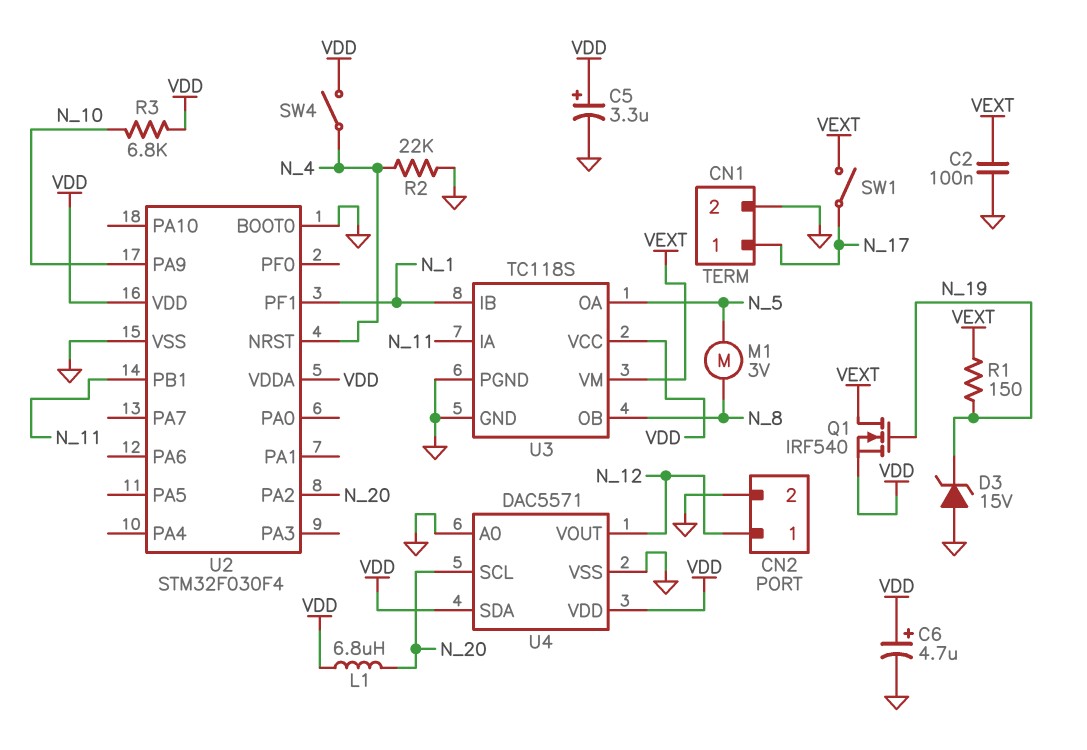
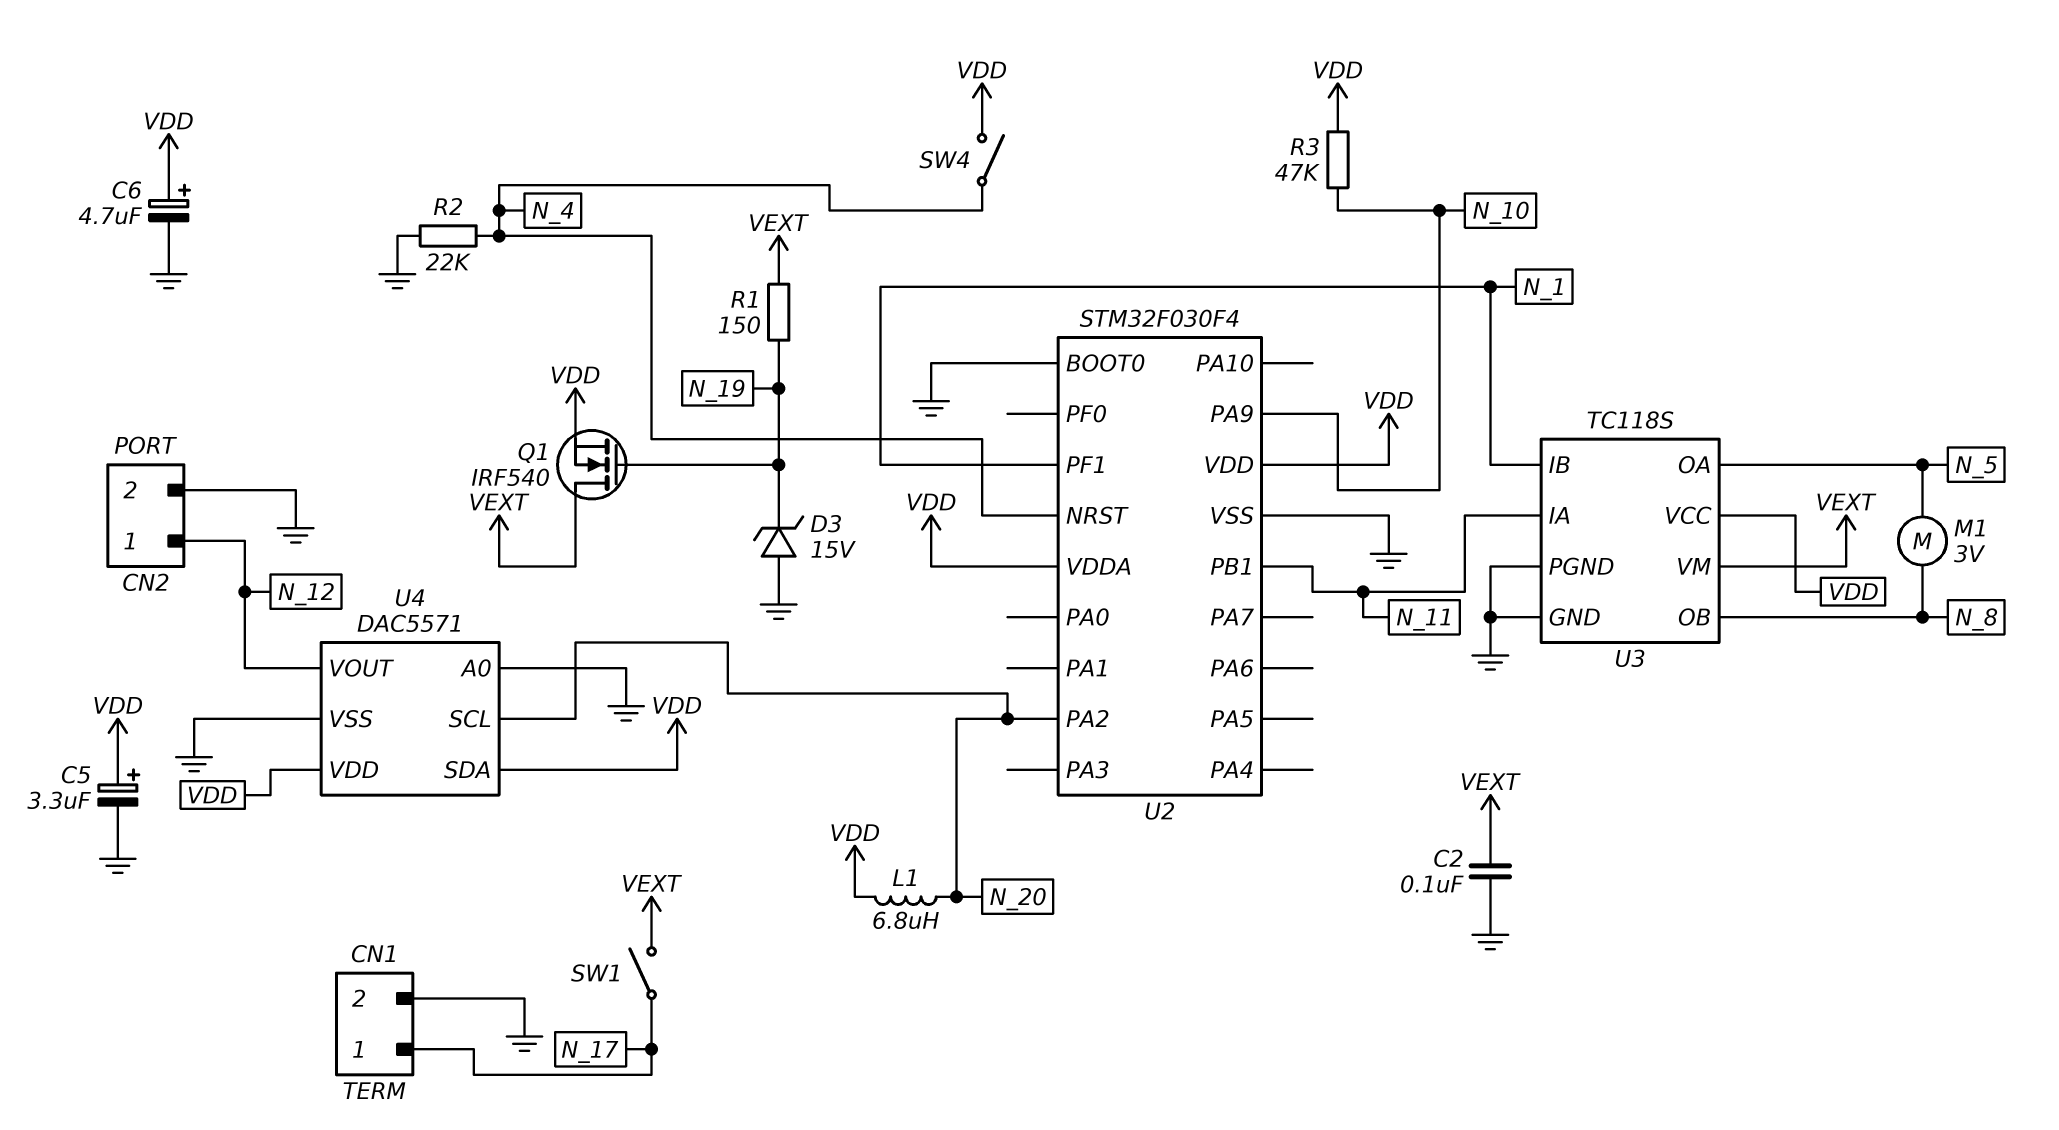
R3: 6.8k (N_10, VDD) -> 47k (N_10, VDD)

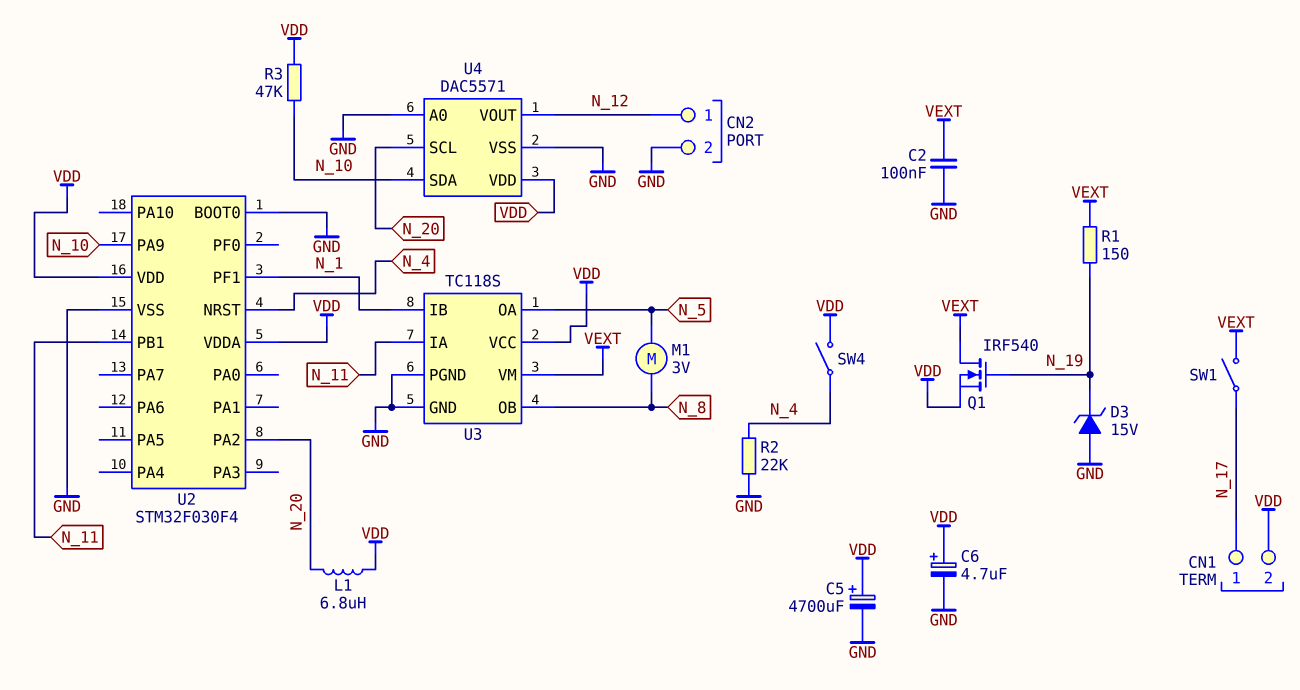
C5: 3.3uF (plus VDD, minus GND) -> 4700uF (plus VDD, minus GND)
CN1 pin 2: GND -> VDD
U4 pin SDA: VDD -> N_10

